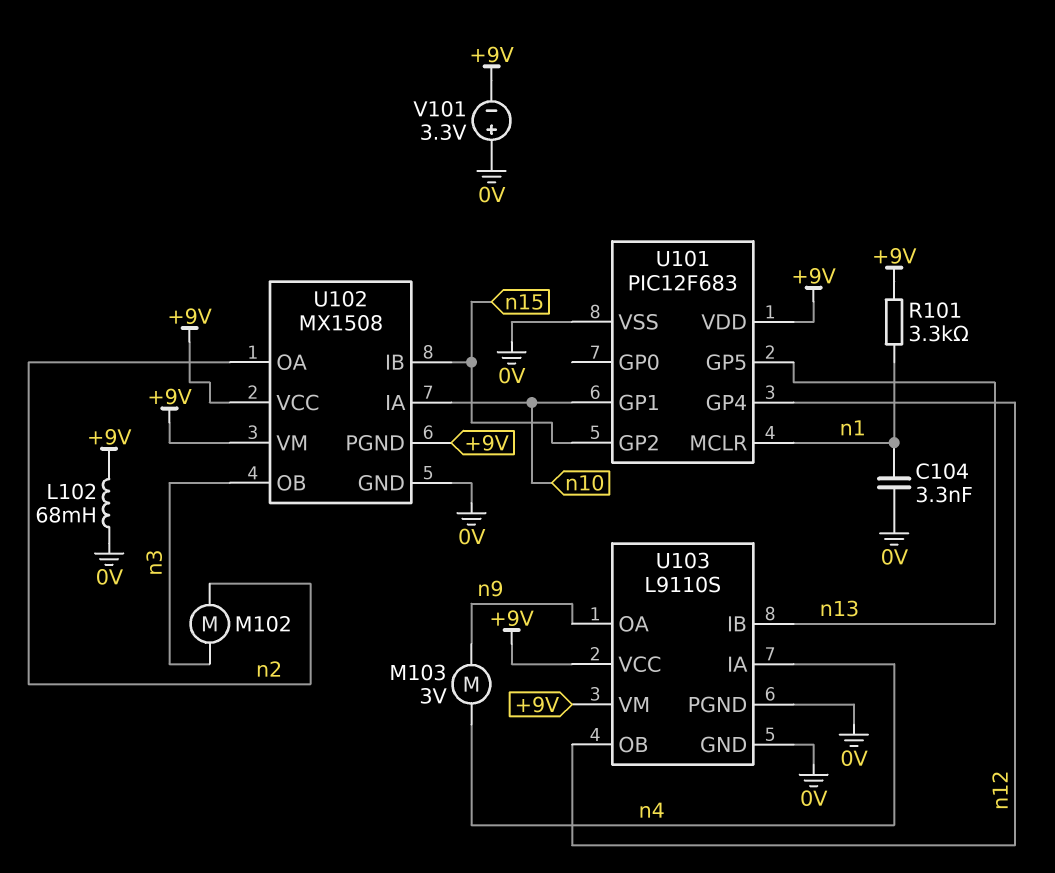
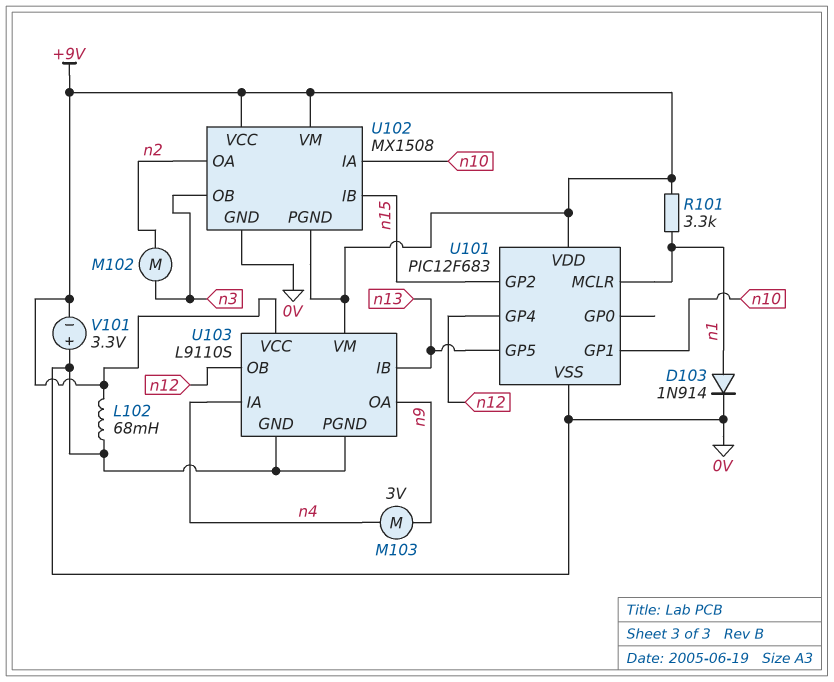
C104: 3.3nF (0V, n1) -> none
D103: none -> diode 1N914 (A n1, K 0V)

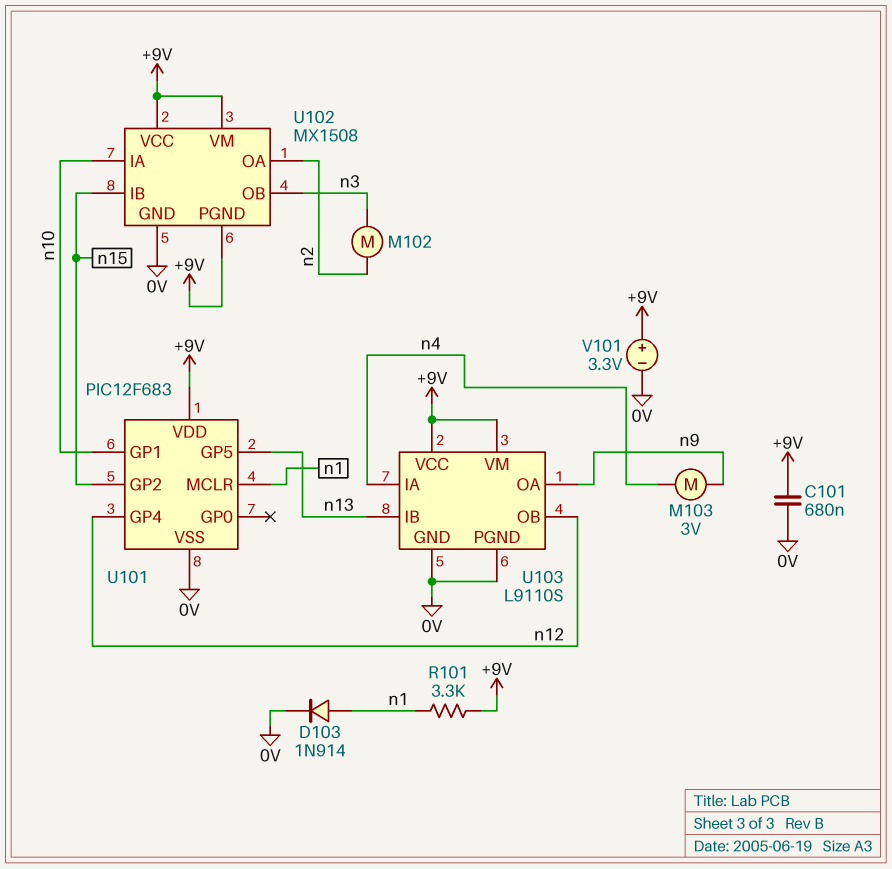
C101: none -> 680nF (+9V, 0V)
L102: 68mH (+9V, 0V) -> none
V101: 3.3V (plus 0V, minus +9V) -> 3.3V (plus +9V, minus 0V)

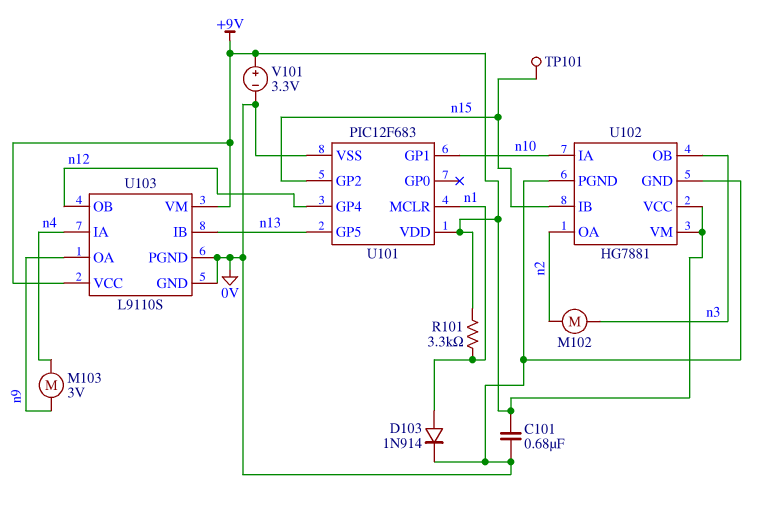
TP101: none -> test point (n15)
U102: MX1508 -> HG7881
U102 pin PGND: +9V -> 0V

